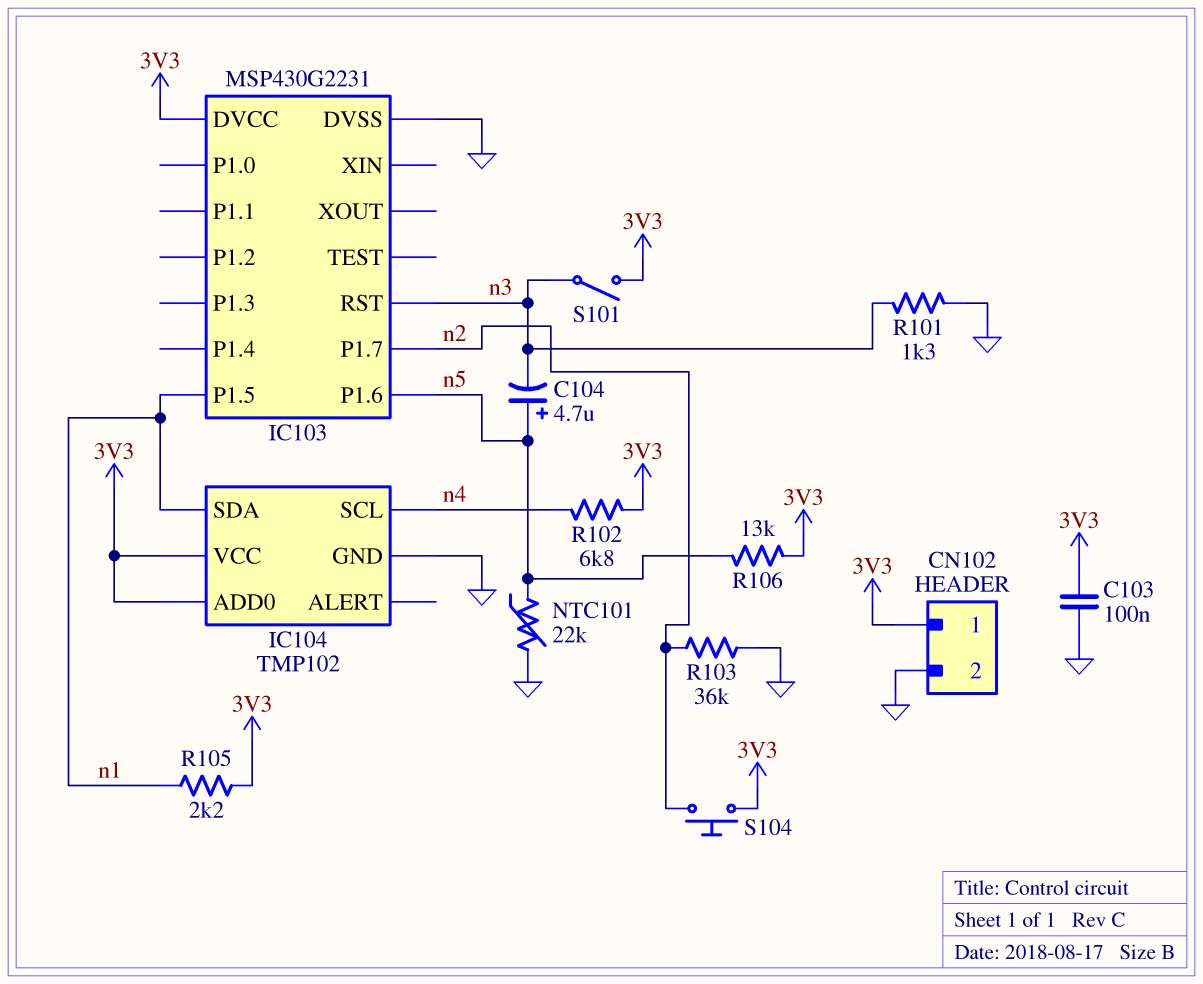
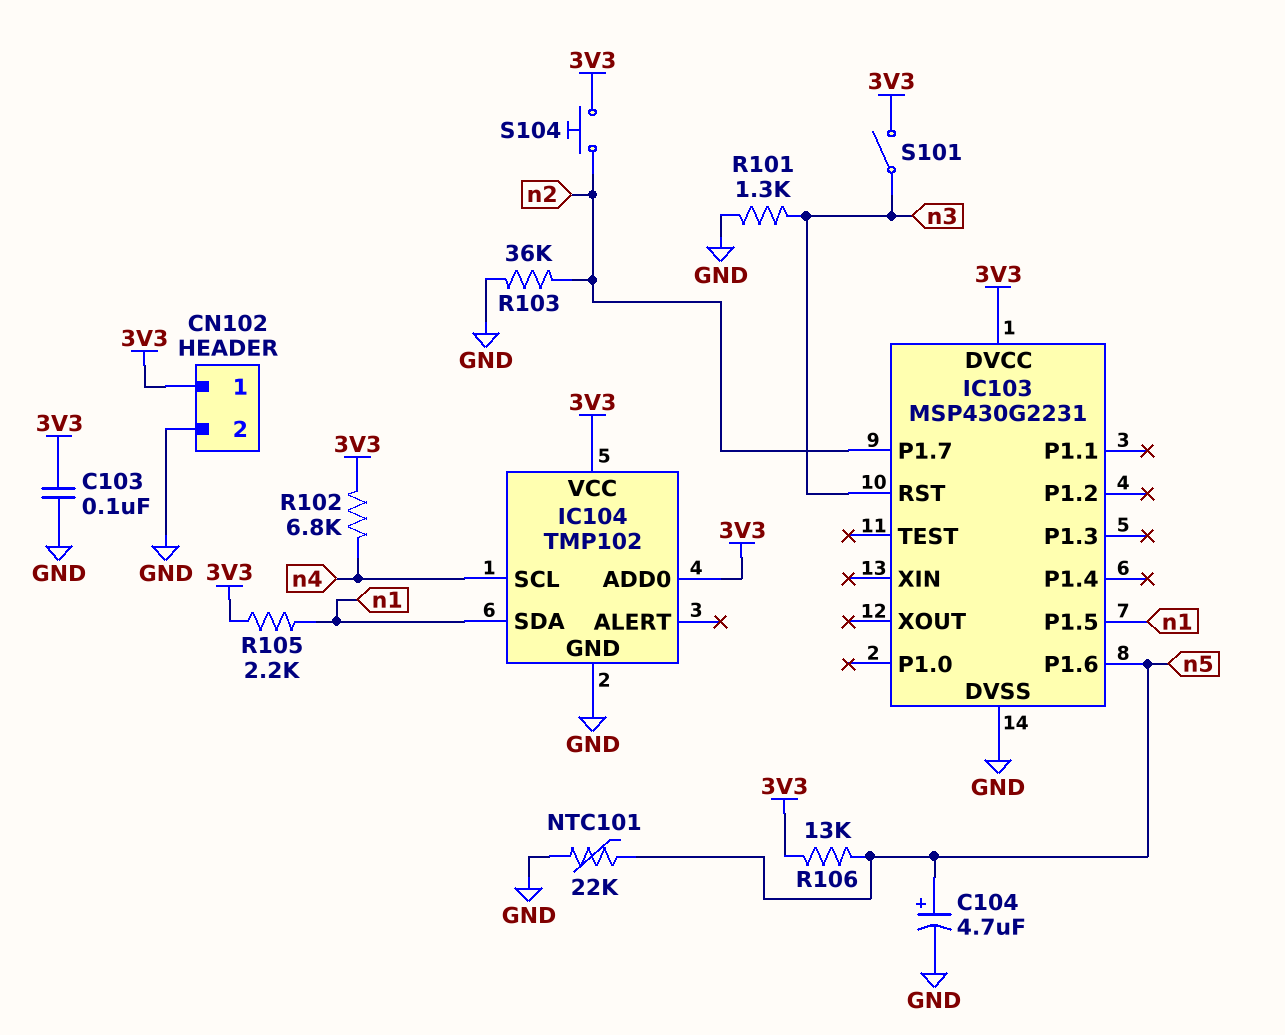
C104: 4.7uF (plus n5, minus n3) -> 4.7uF (plus n5, minus GND)

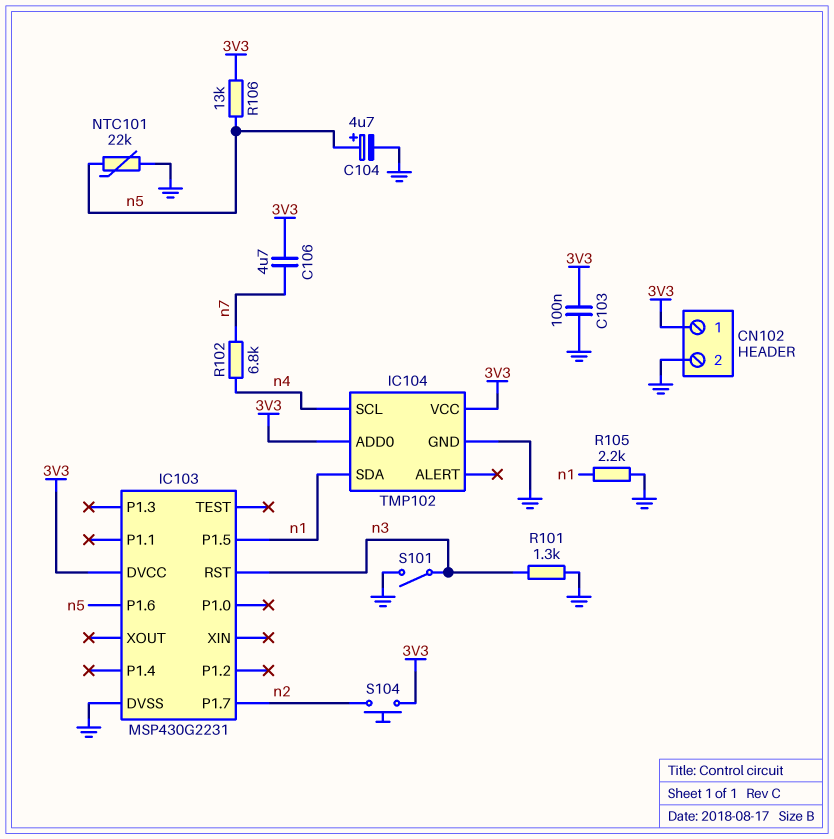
C106: none -> 4.7uF (3V3, n7)
R102: 6.8k (3V3, n4) -> 6.8k (n4, n7)
R103: 36k (GND, n2) -> none
R105: 2.2k (3V3, n1) -> 2.2k (GND, n1)
S101: switch (3V3, n3) -> switch (GND, n3)

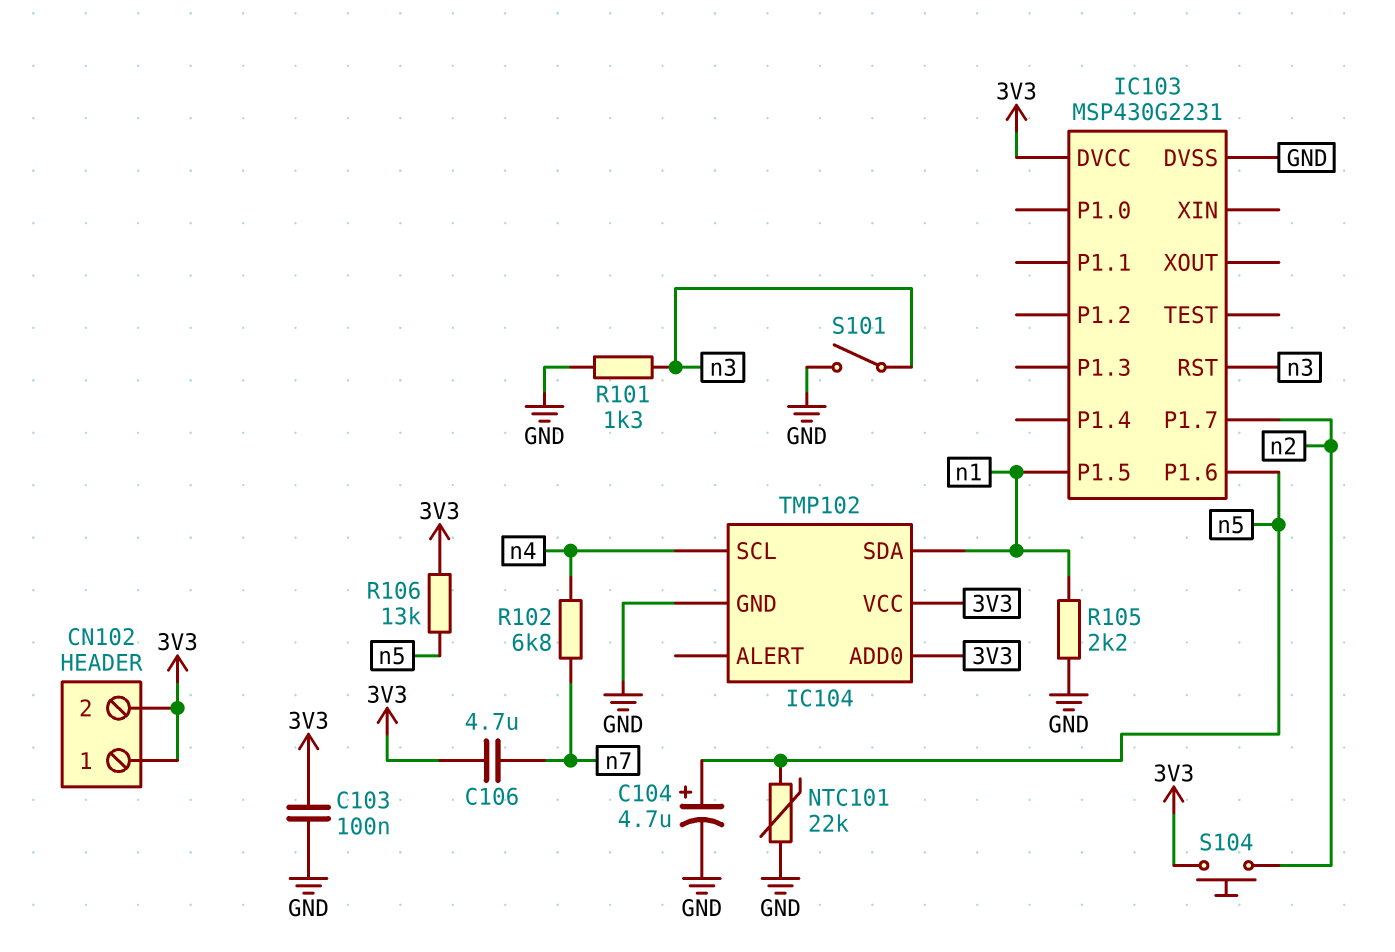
CN102 pin 2: GND -> 3V3

